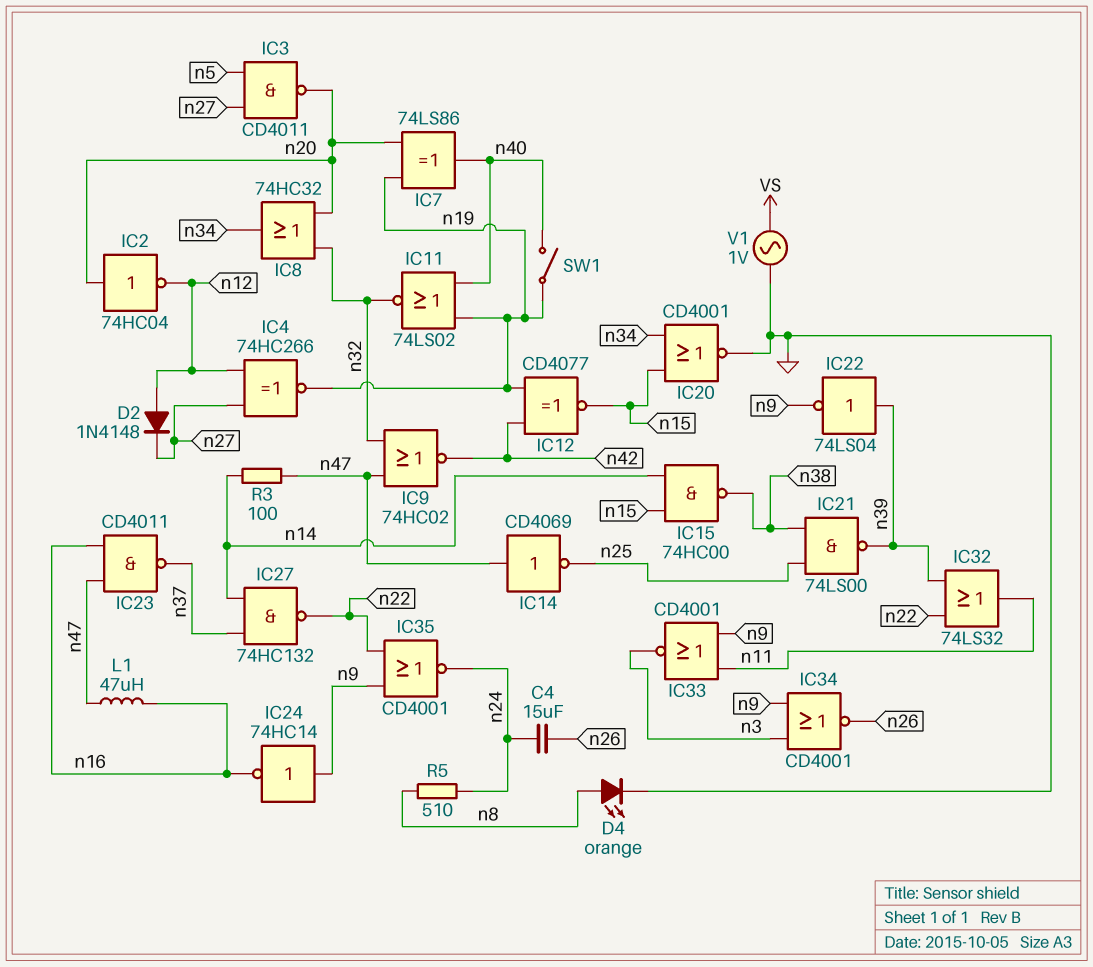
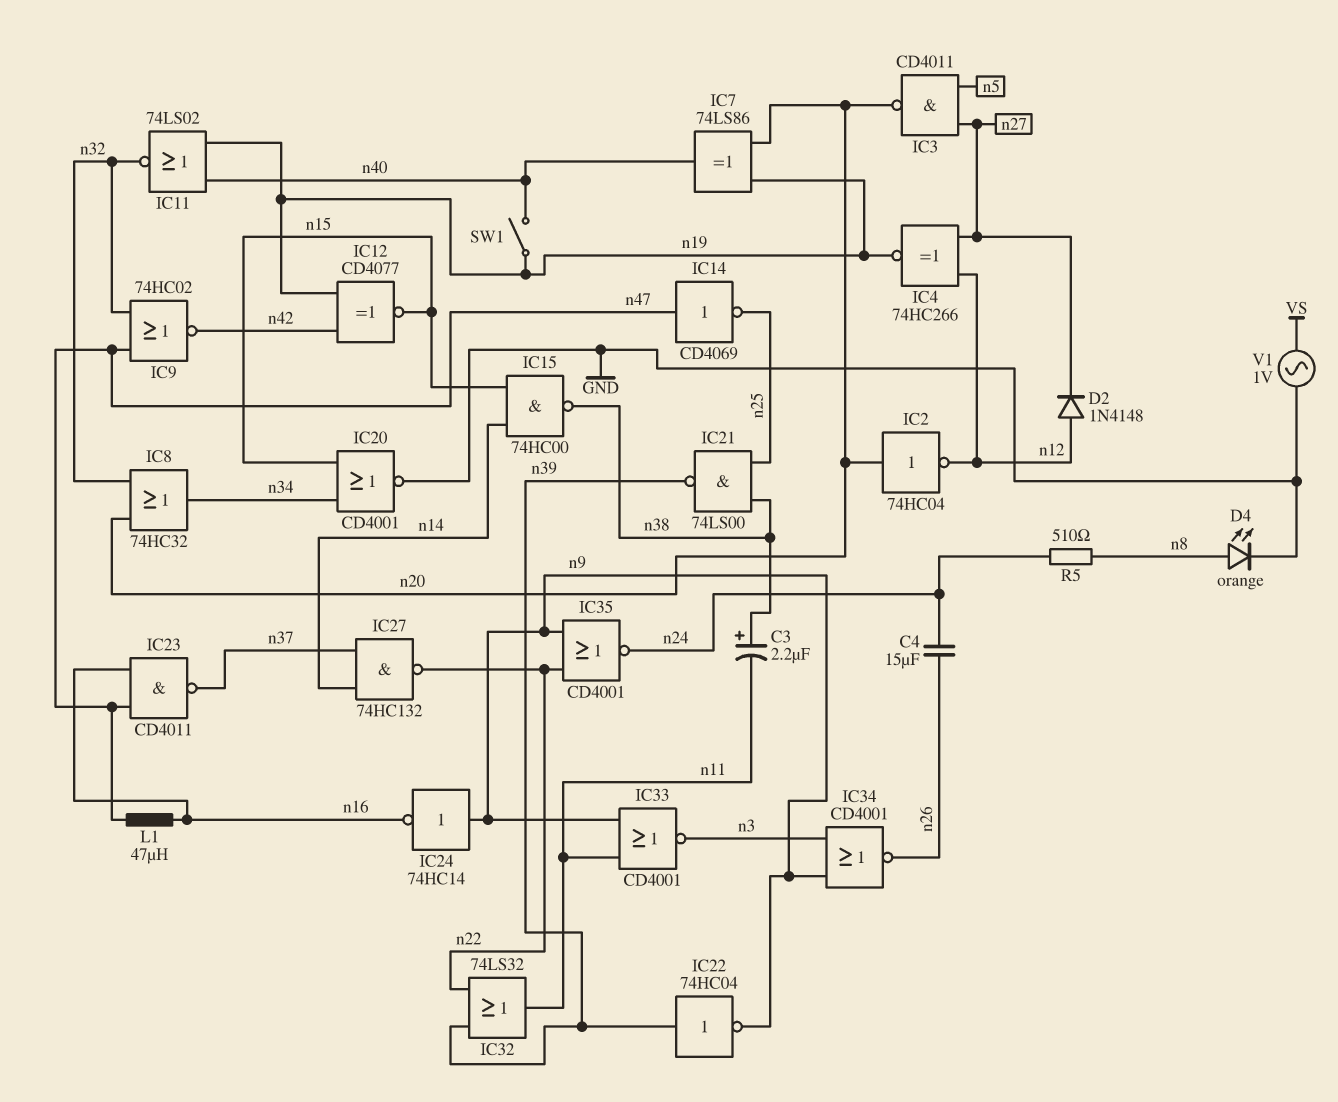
C3: none -> 2.2uF (plus n38, minus n11)
IC22: NOT 74LS04 (in n39, out n9) -> NOT 74HC04 (in n39, out n9)
R3: 100 (n14, n47) -> none

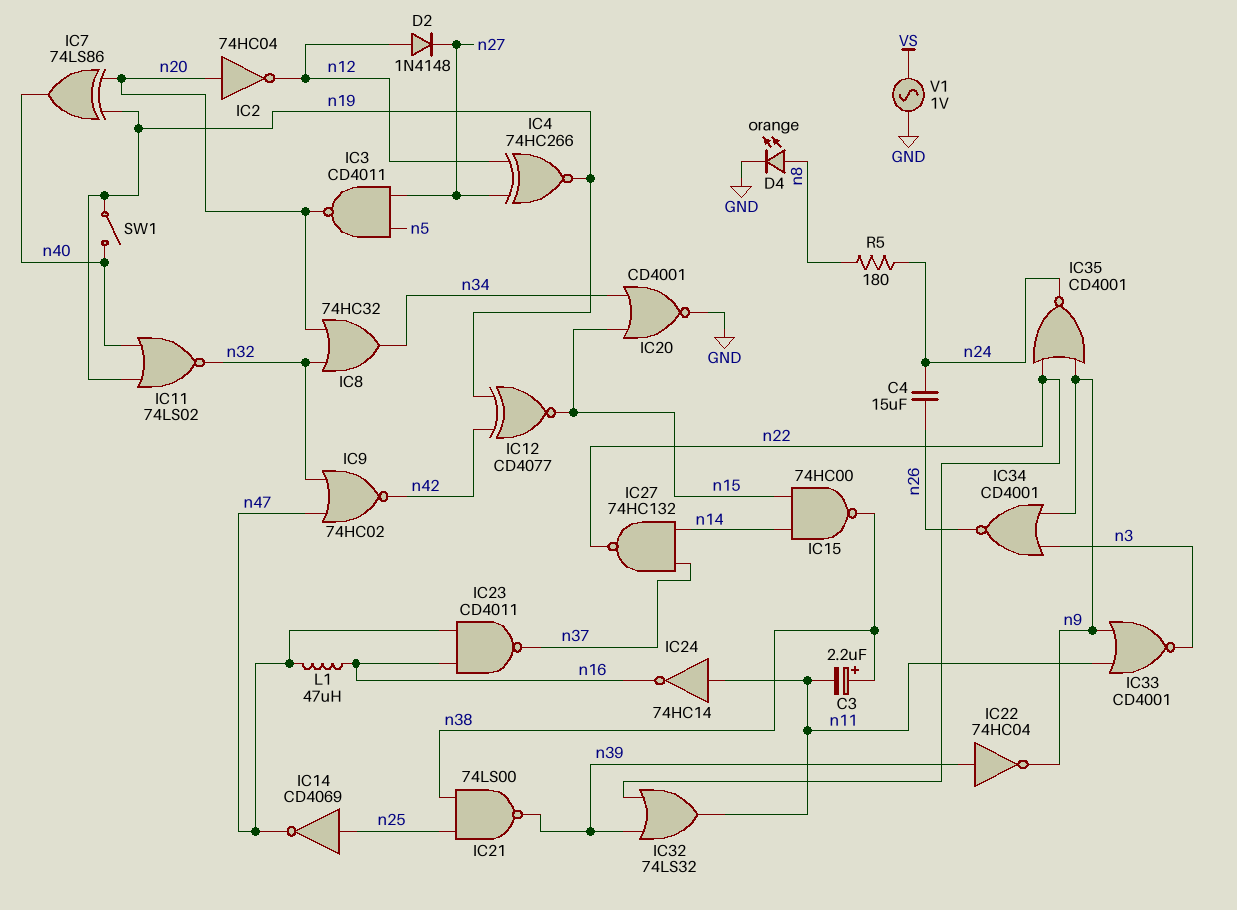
IC14: NOT CD4069 (in n47, out n25) -> NOT CD4069 (in n25, out n47)
IC24: NOT 74HC14 (in n9, out n16) -> NOT 74HC14 (in n11, out n16)
R5: 510 (n8, n24) -> 180 (n8, n24)

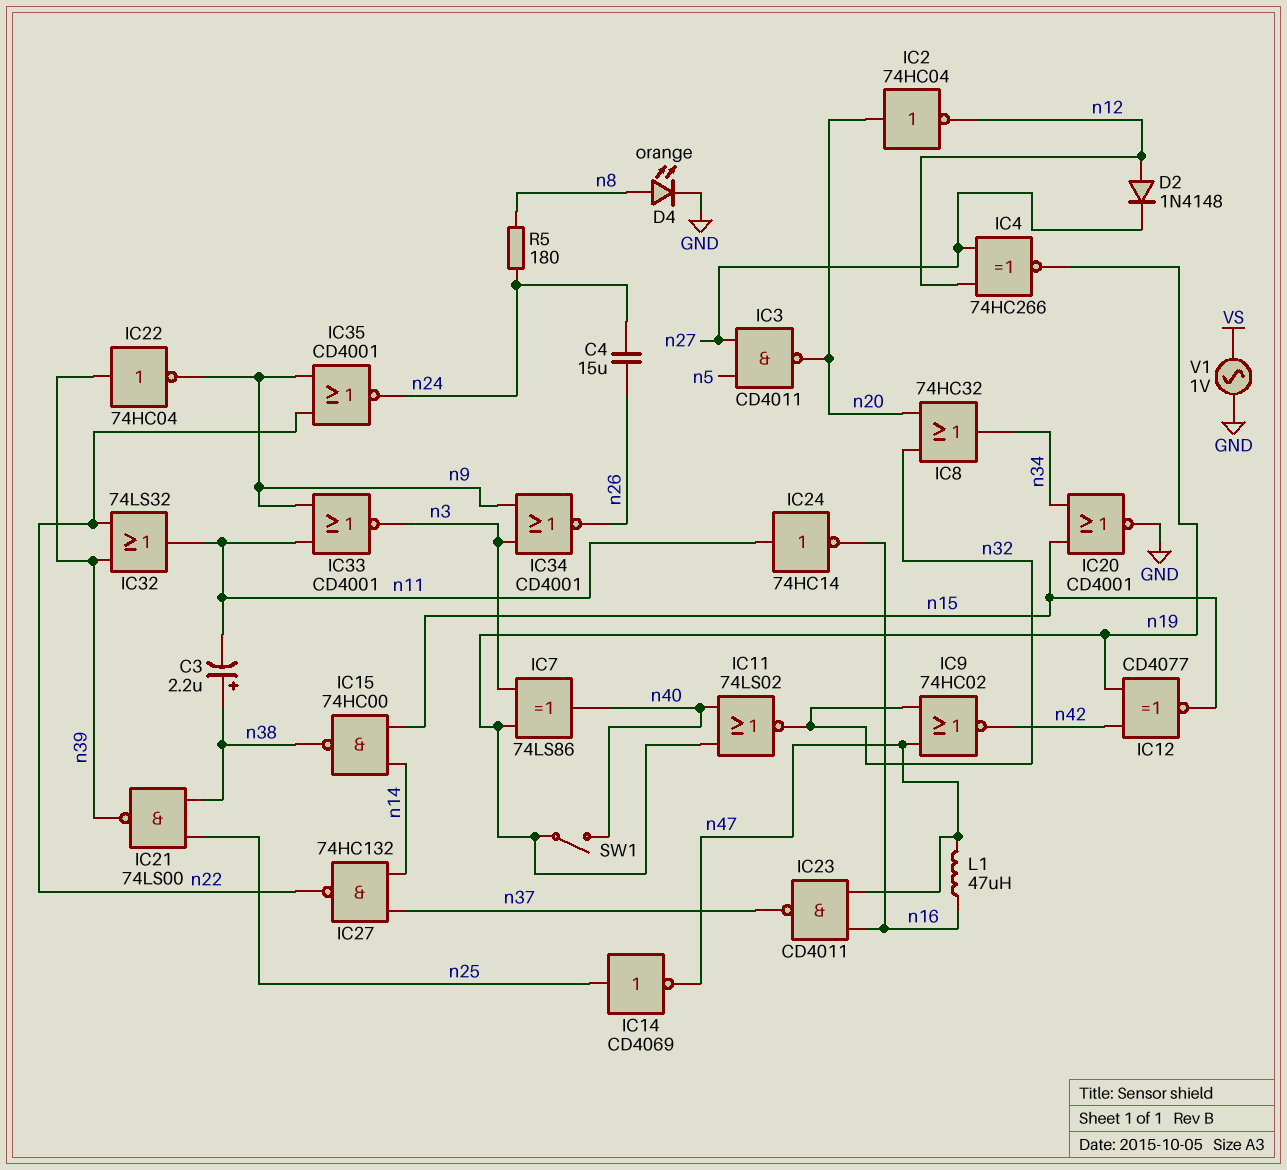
IC7: XOR 74LS86 (in n19, in n20, out n40) -> XOR 74LS86 (in n3, in n19, out n40)

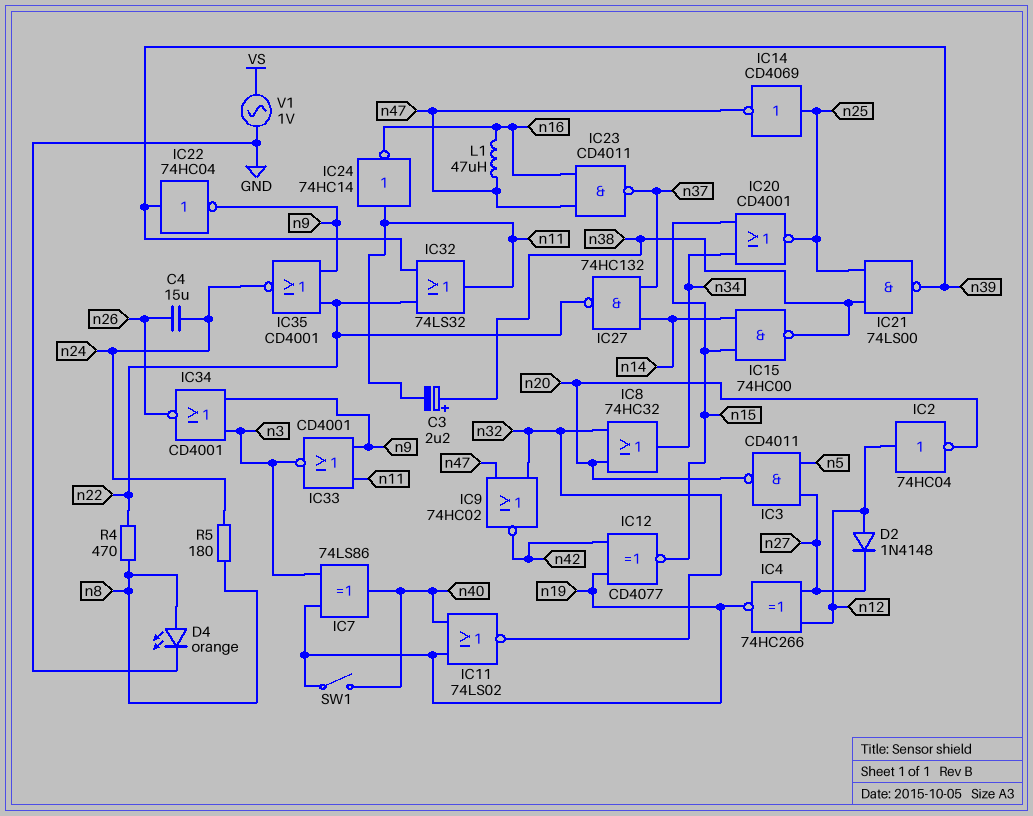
IC2: NOT 74HC04 (in n20, out n12) -> NOT 74HC04 (in n12, out n20)
IC20: NOR CD4001 (in n15, in n34, out GND) -> NOR CD4001 (in n15, in n34, out n25)
R4: none -> 470 (n8, n22)

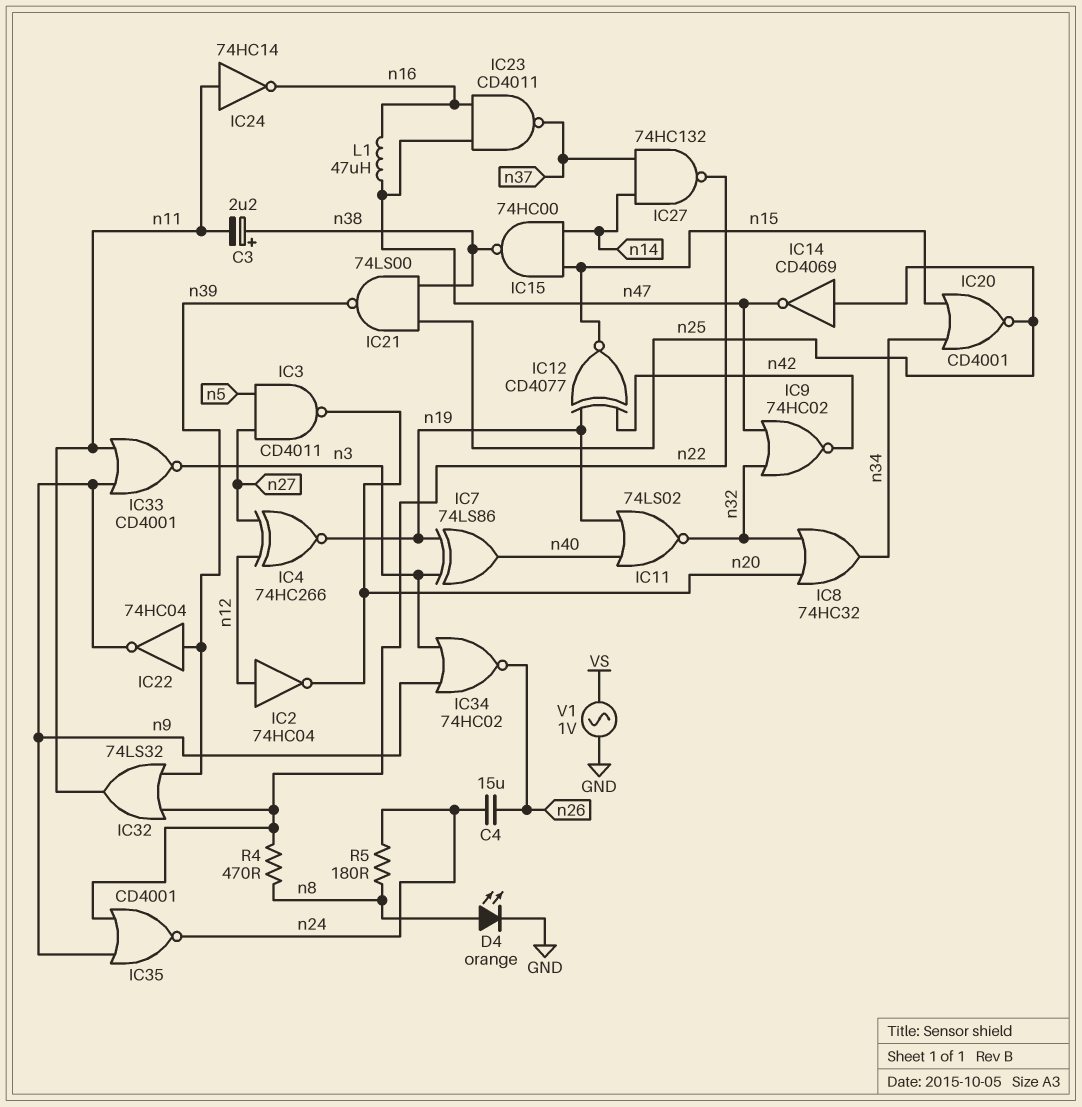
D2: diode 1N4148 (A n12, K n27) -> none
IC34: NOR CD4001 (in n3, in n9, out n26) -> NOR 74HC02 (in n3, in n9, out n26)
SW1: switch (n19, n40) -> none

